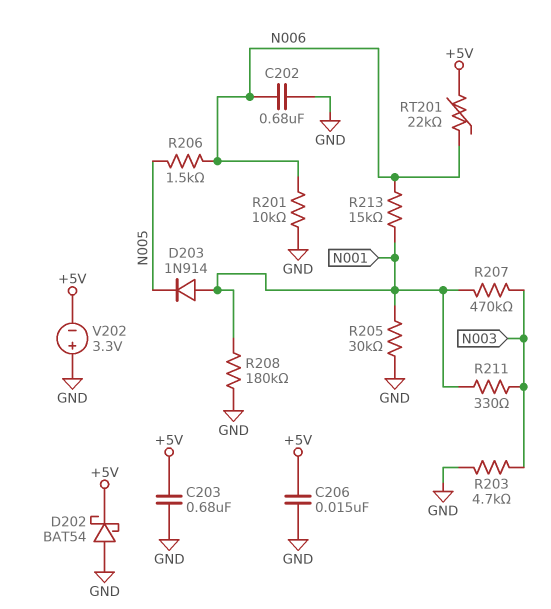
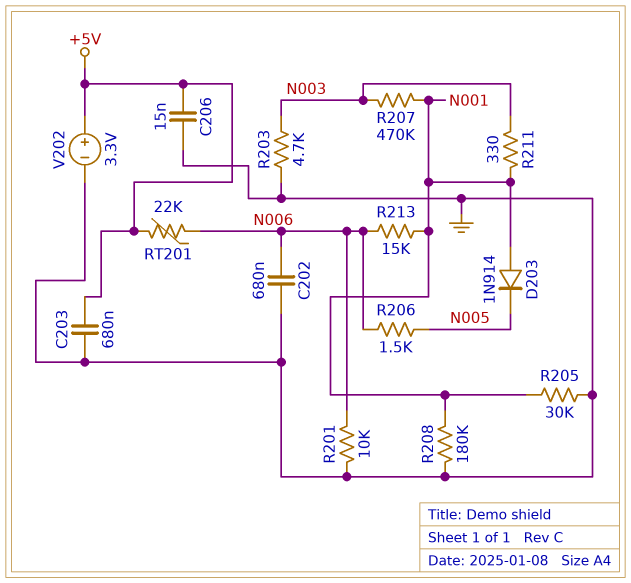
D202: schottky BAT54 (A GND, K +5V) -> none
V202: 3.3V (plus GND, minus +5V) -> 3.3V (plus +5V, minus GND)

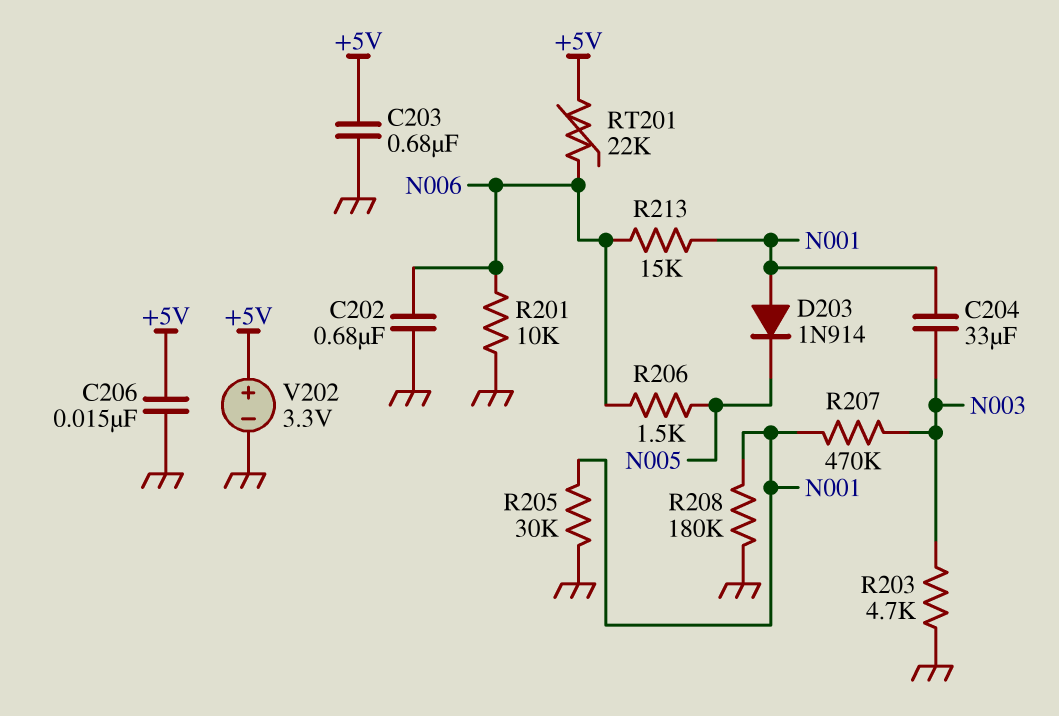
C204: none -> 33uF (N001, N003)
R211: 330 (N001, N003) -> none

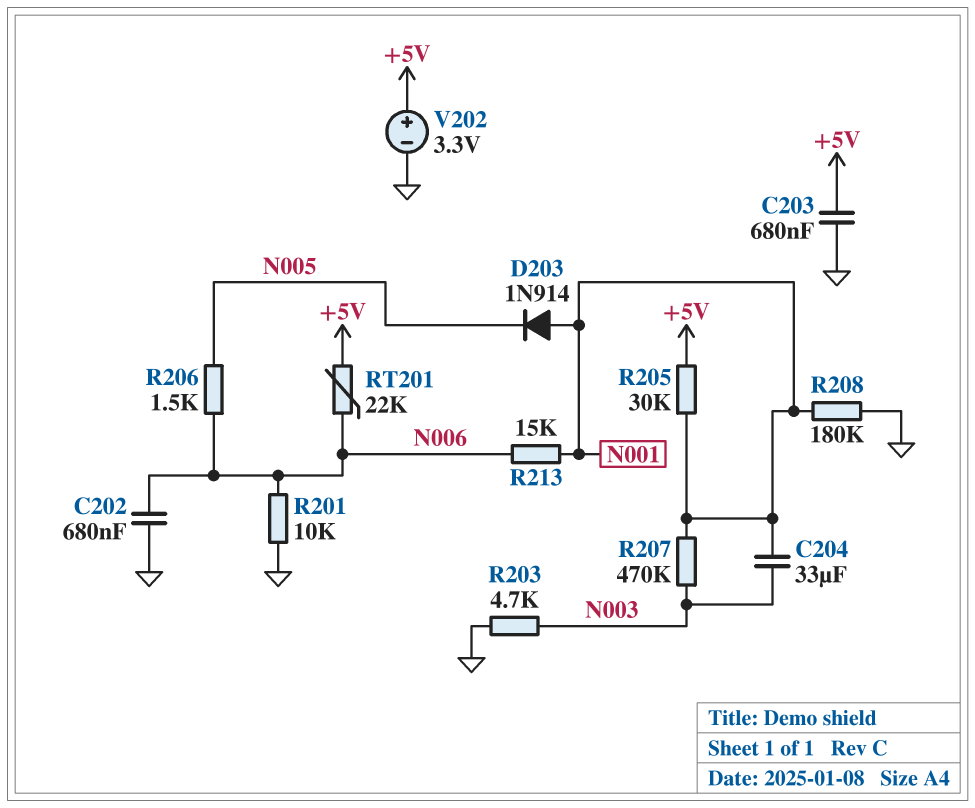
C206: 15nF (+5V, GND) -> none
R205: 30k (GND, N001) -> 30k (+5V, N001)

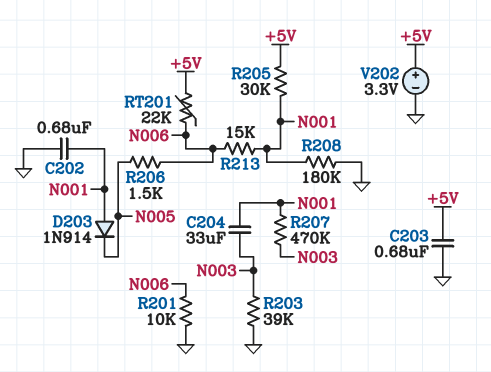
C202: 680nF (GND, N006) -> 680nF (GND, N001)
R203: 4.7k (GND, N003) -> 39k (GND, N003)

